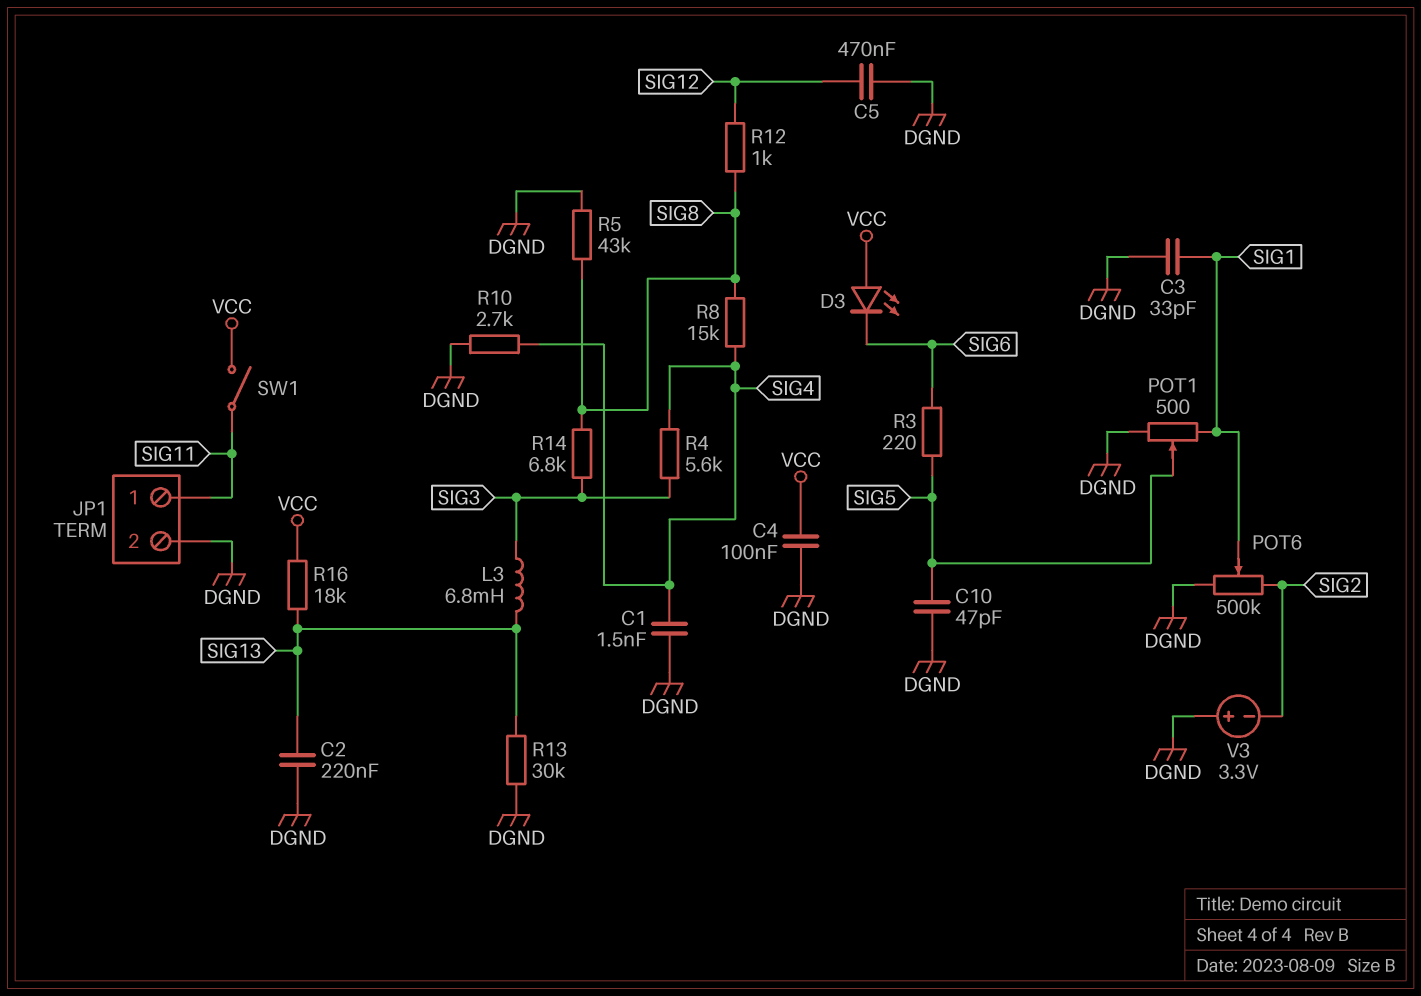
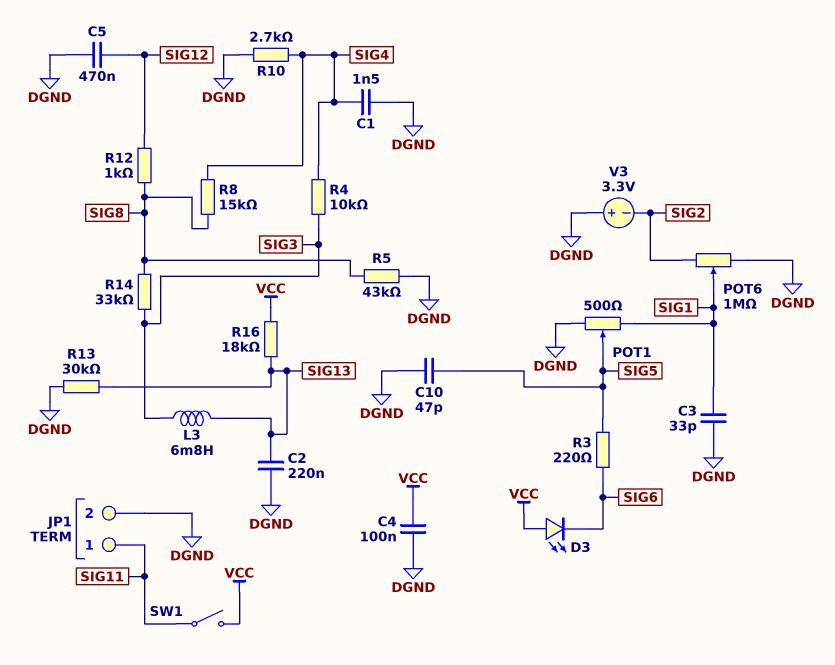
POT6: 500k (DGND, SIG2, wiper SIG1) -> 1M (DGND, SIG2, wiper SIG1)
R4: 5.6k (SIG3, SIG4) -> 10k (SIG3, SIG4)
R14: 6.8k (SIG3, SIG8) -> 33k (SIG3, SIG8)

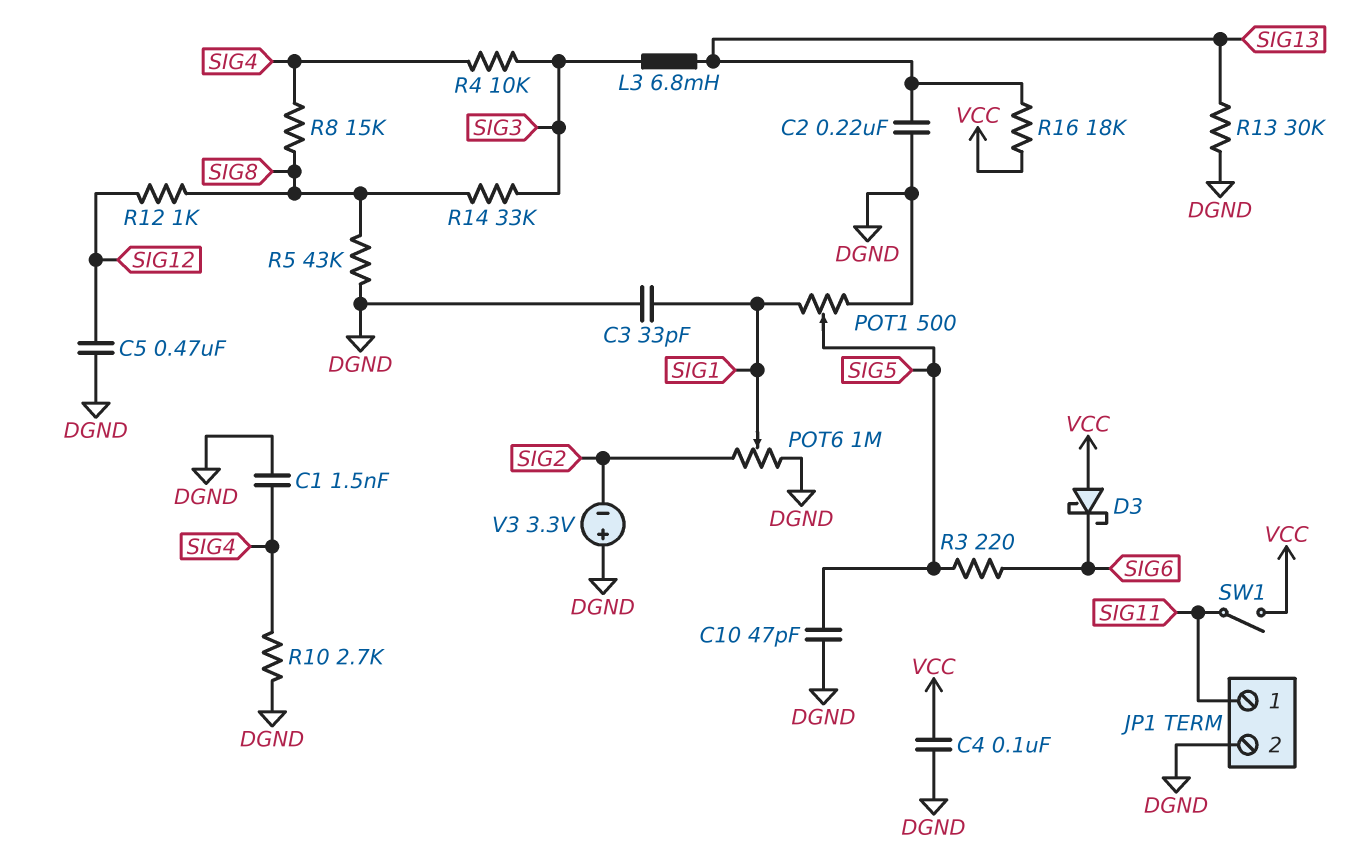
D3: LED (A VCC, K SIG6) -> schottky (A VCC, K SIG6)

